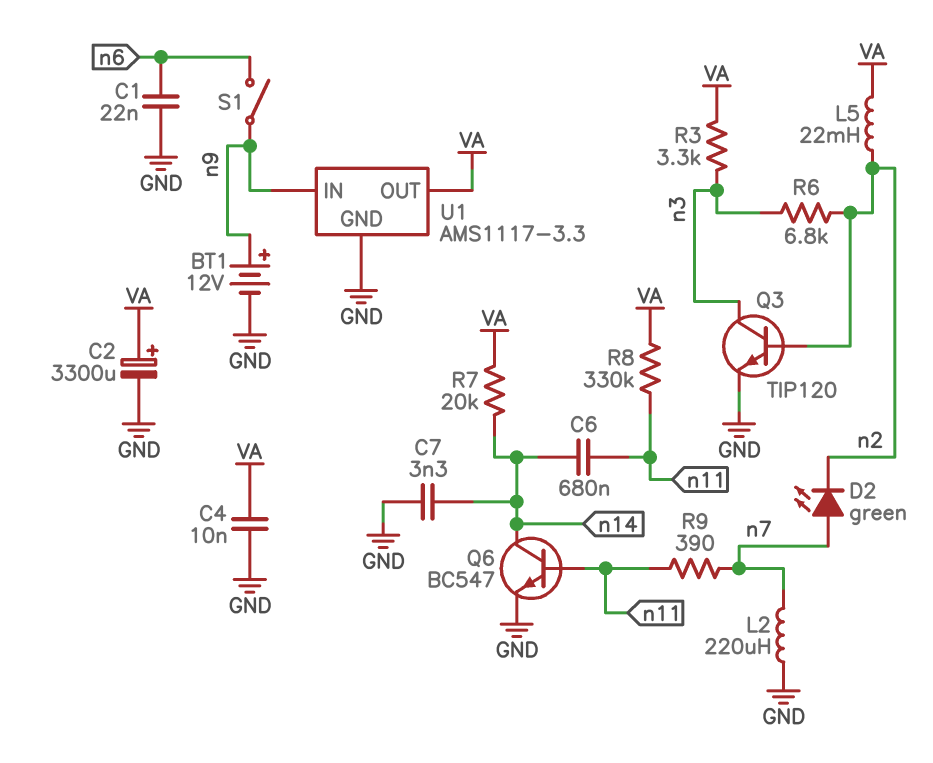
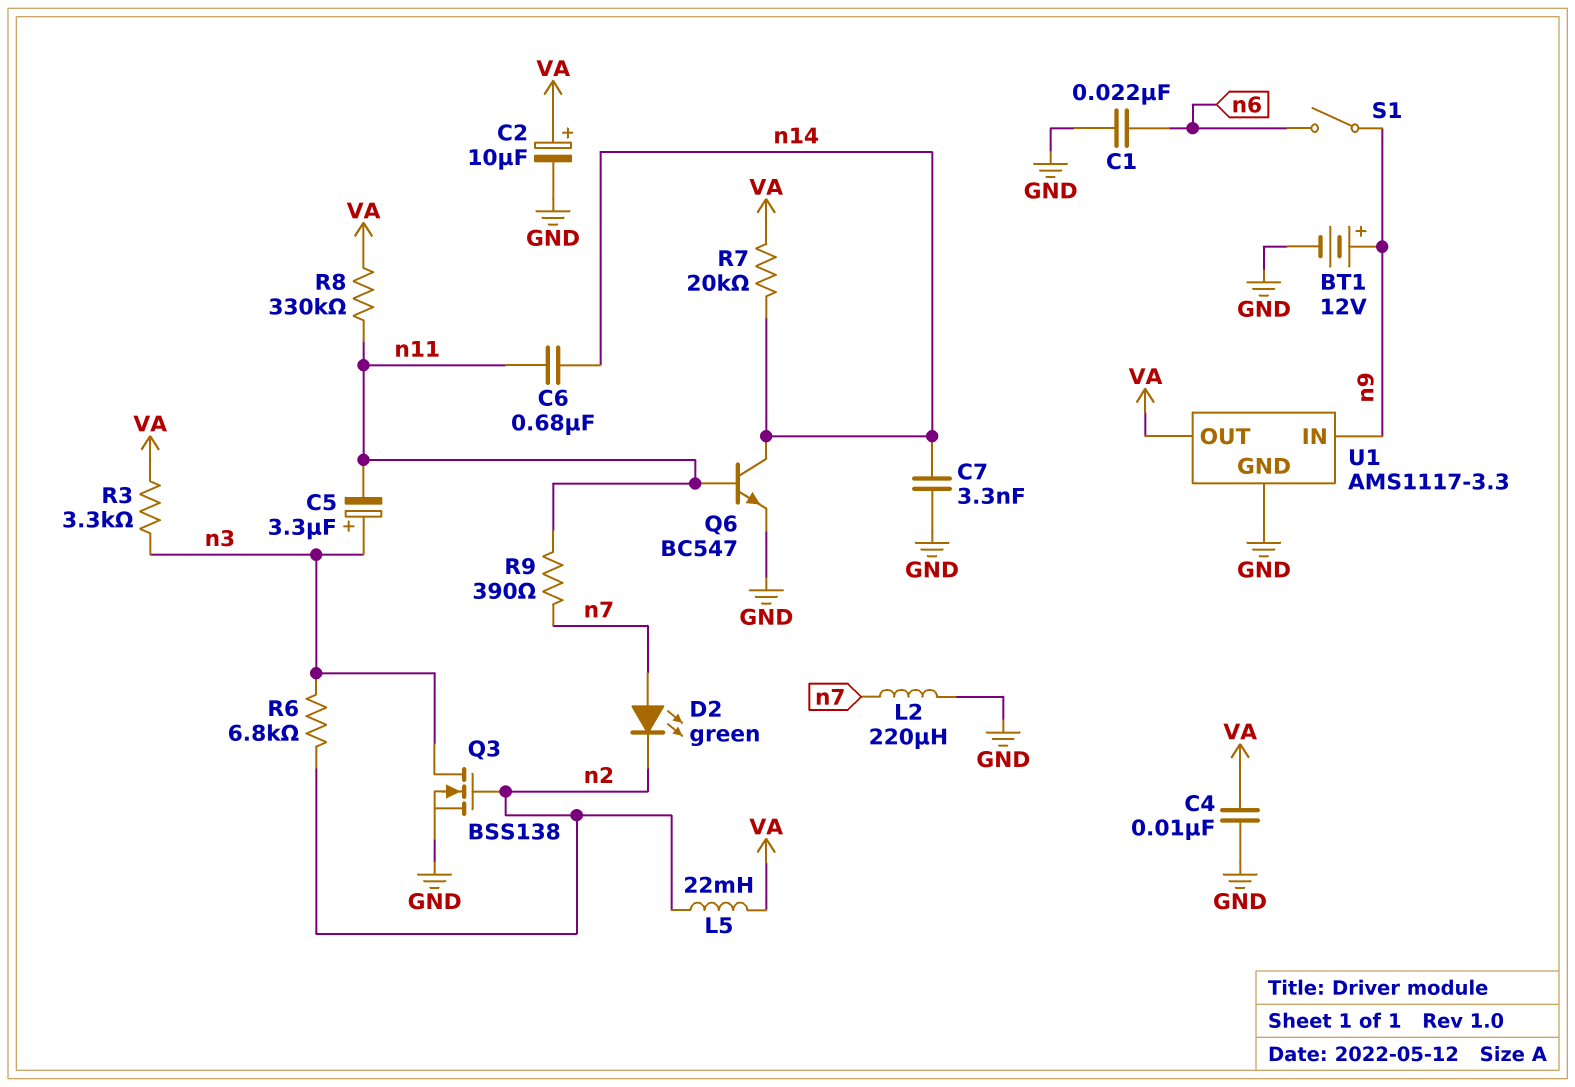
C2: 3300uF (plus VA, minus GND) -> 10uF (plus VA, minus GND)
C5: none -> 3.3uF (plus n3, minus n11)
Q3: NPN TIP120 (B n2, C n3, E GND) -> NMOS BSS138 (G n2, D n3, S GND)

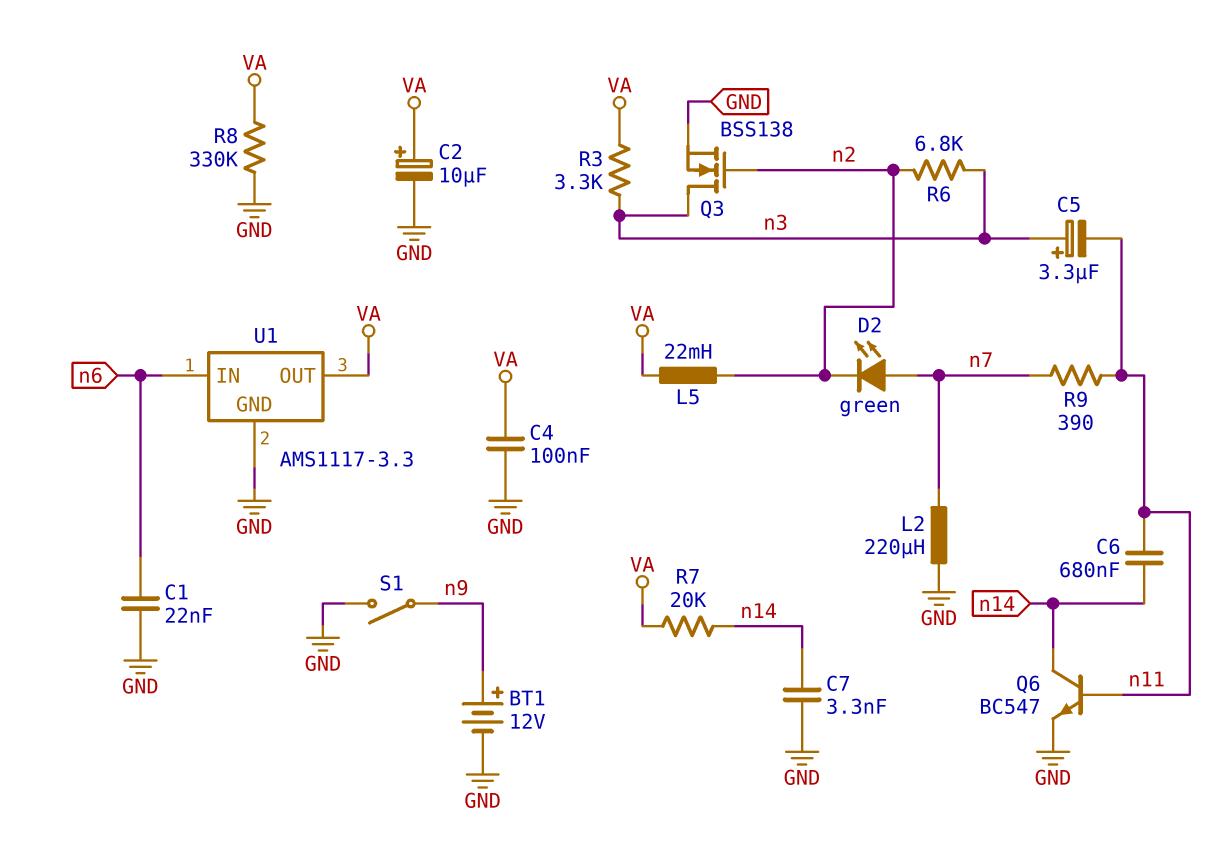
C4: 10nF (GND, VA) -> 100nF (GND, VA)
R8: 330k (VA, n11) -> 330k (GND, VA)
S1: switch (n6, n9) -> switch (GND, n9)
U1 pin IN: n9 -> n6

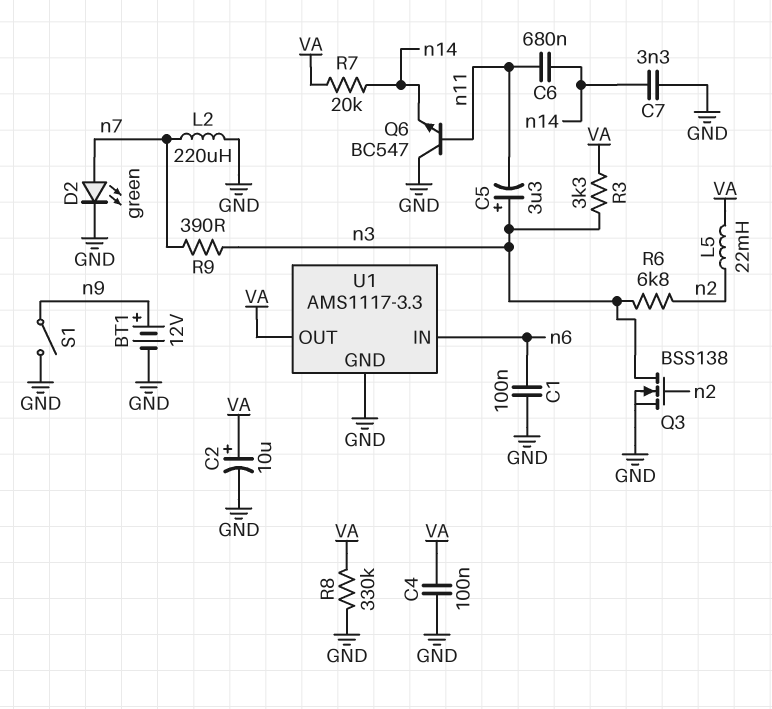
C1: 22nF (GND, n6) -> 100nF (GND, n6)
D2: LED green (A n7, K n2) -> LED green (A n7, K GND)
Q6: NPN BC547 (B n11, C n14, E GND) -> NPN BC547 (B n11, C GND, E n14)
R9: 390 (n7, n11) -> 390 (n3, n7)

